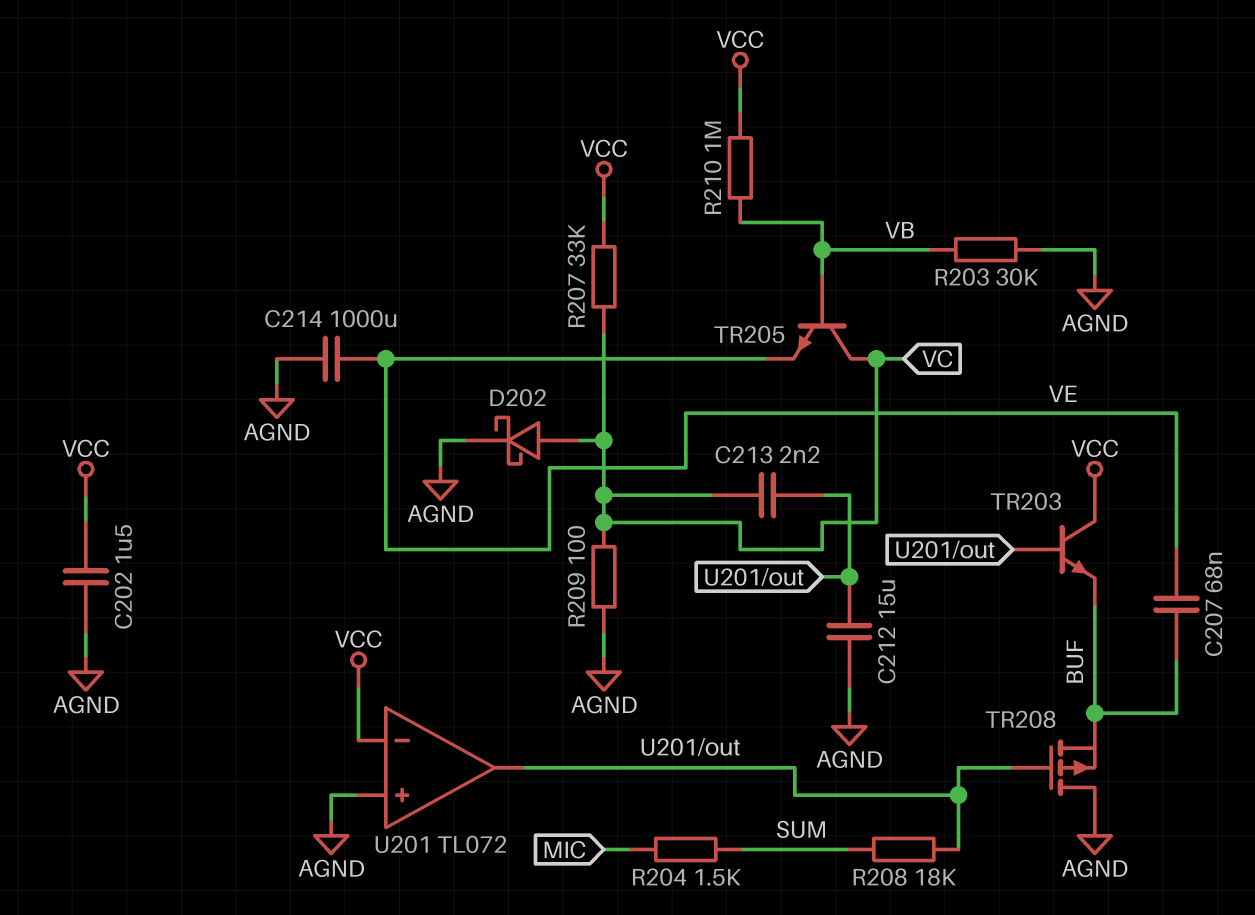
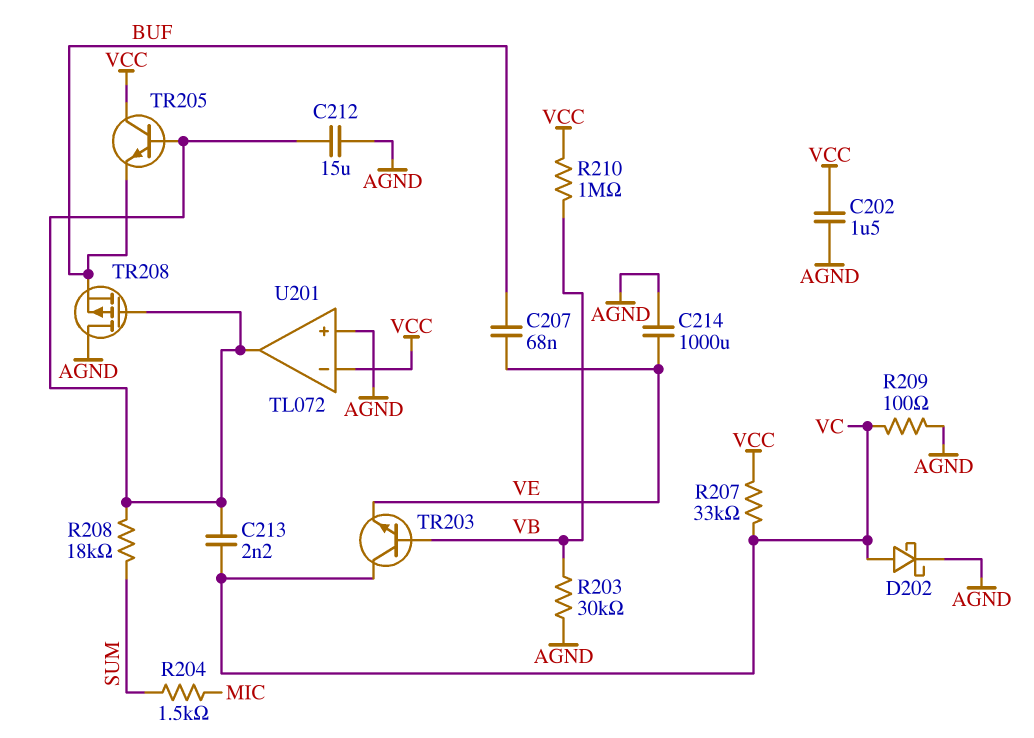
TR203: NPN (B U201/out, C VCC, E BUF) -> NPN (B VB, C VC, E VE)
TR205: NPN (B VB, C VC, E VE) -> NPN (B U201/out, C VCC, E BUF)

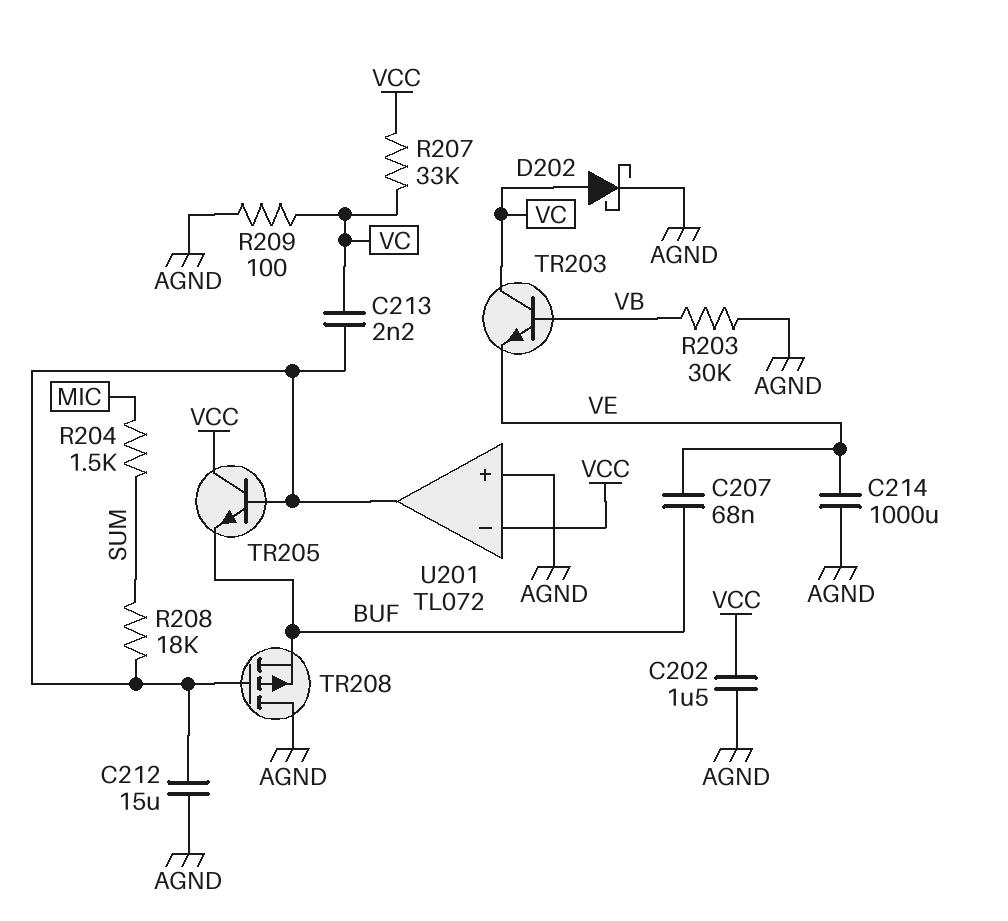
R210: 1M (VB, VCC) -> none

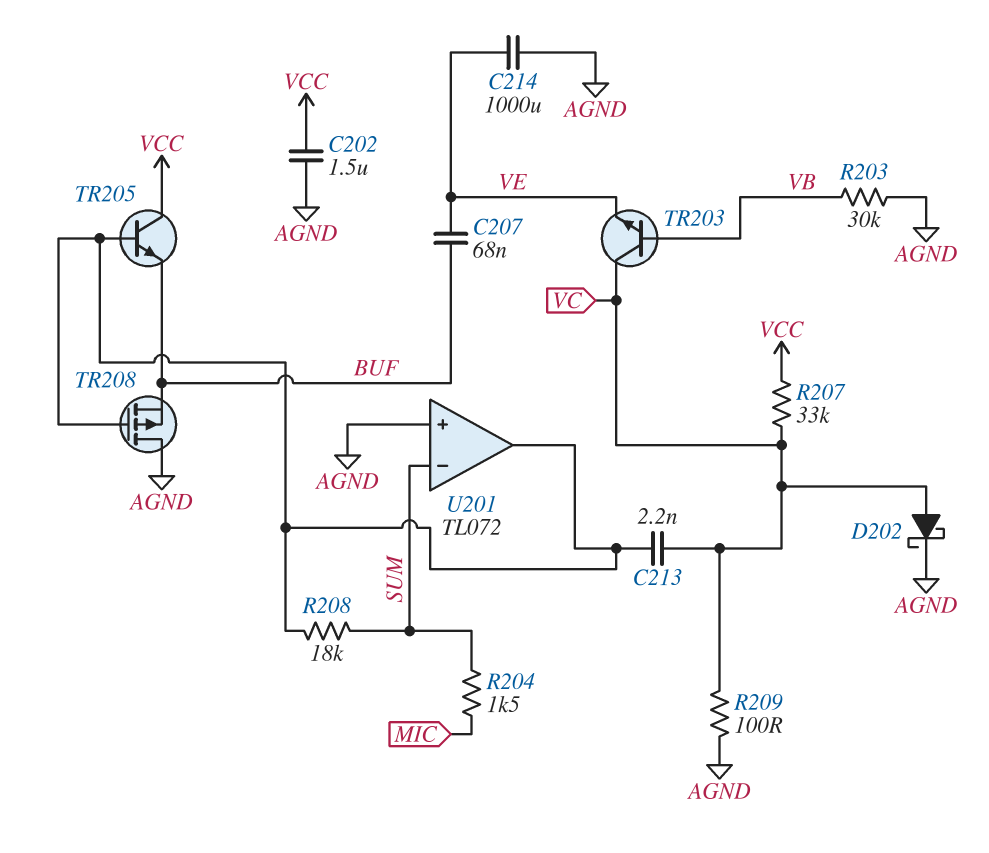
C212: 15uF (AGND, U201/out) -> none
U201 pin in-: VCC -> SUM

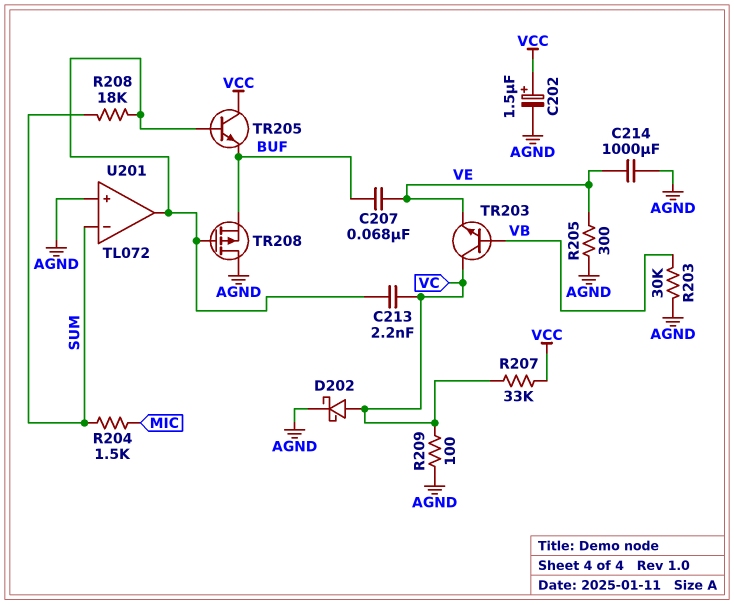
C202: 1.5uF (AGND, VCC) -> 1.5uF (plus VCC, minus AGND)
R205: none -> 300 (AGND, VE)

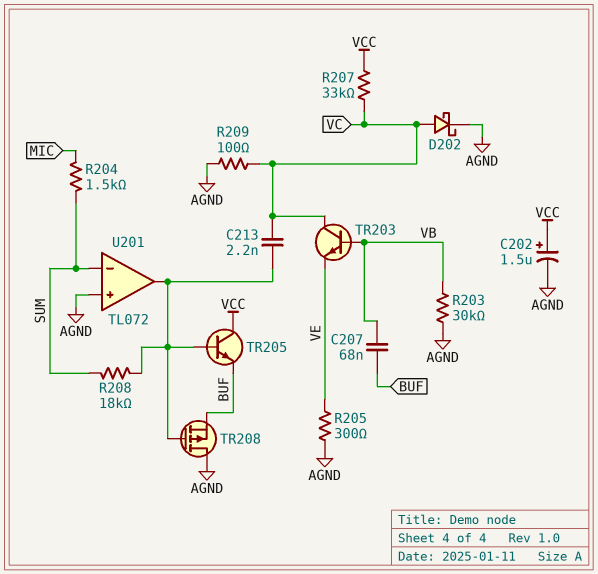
C207: 68nF (BUF, VE) -> 68nF (BUF, VB)
C214: 1000uF (AGND, VE) -> none

